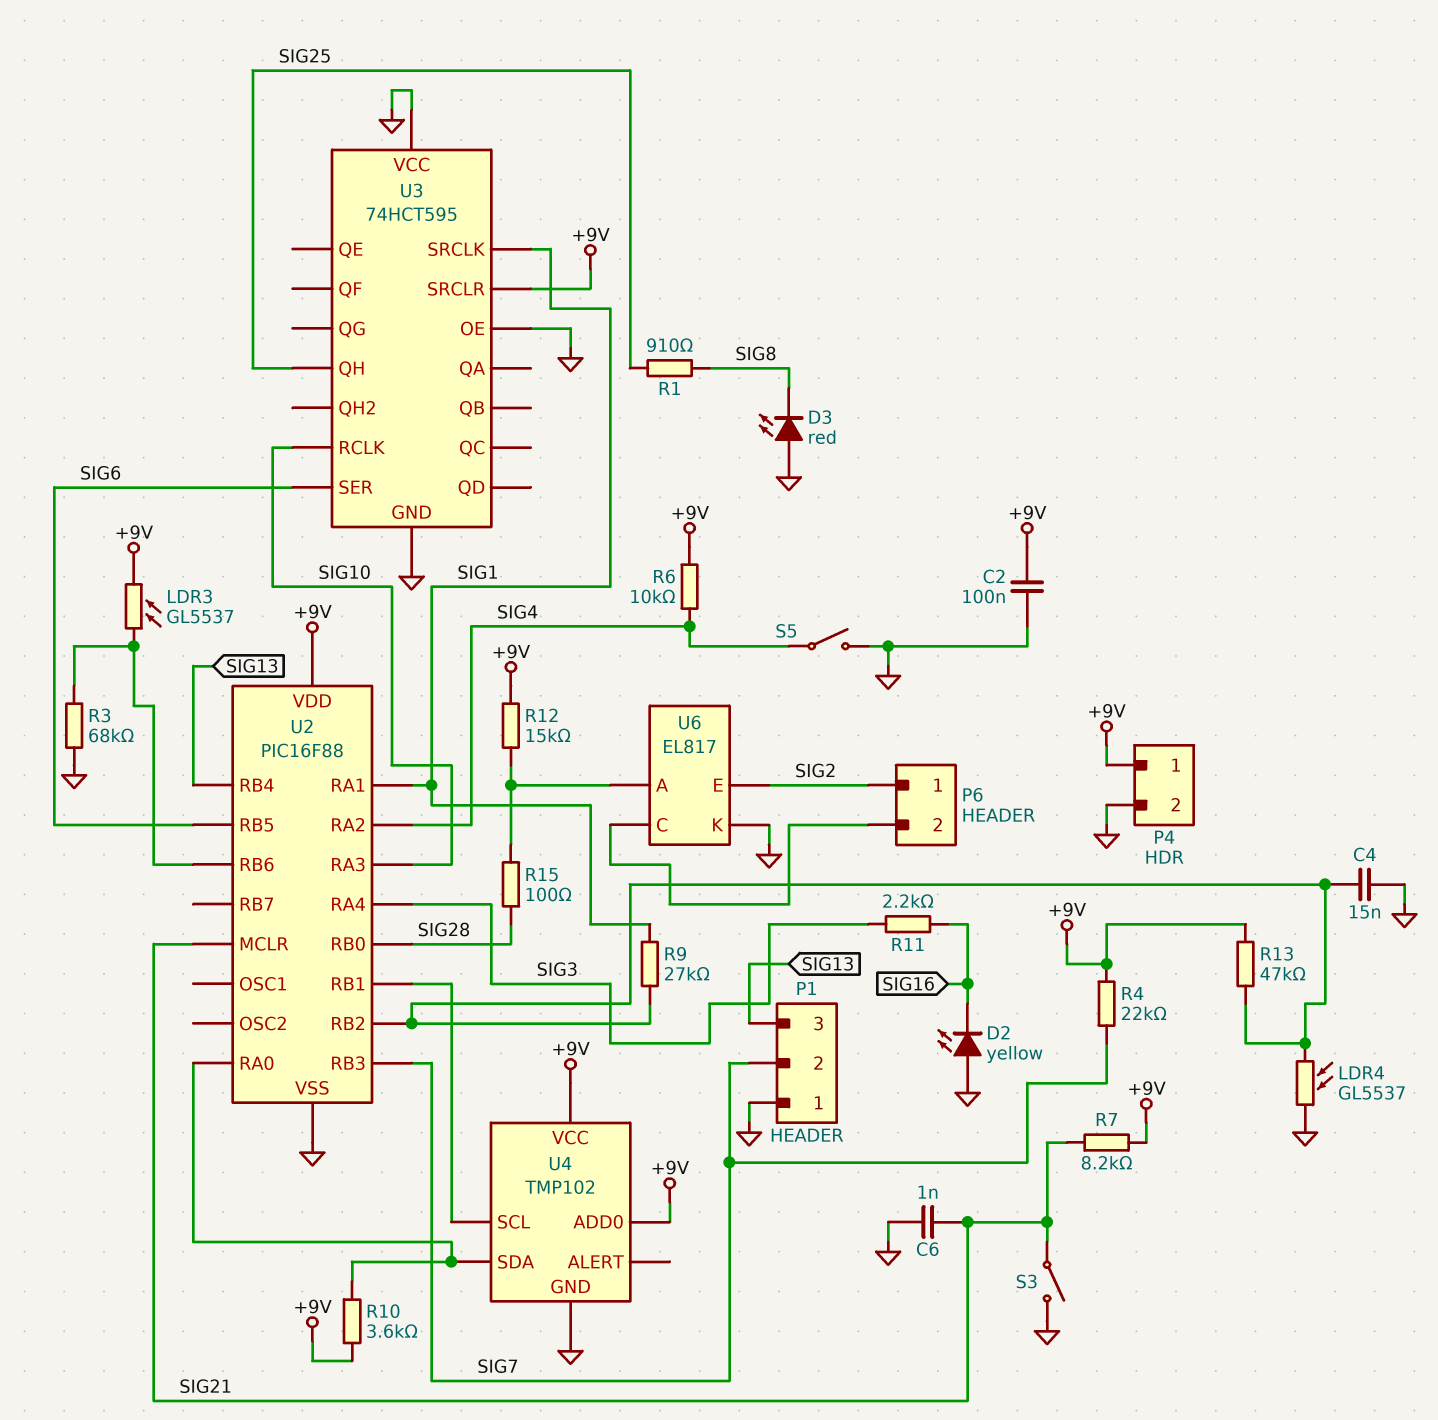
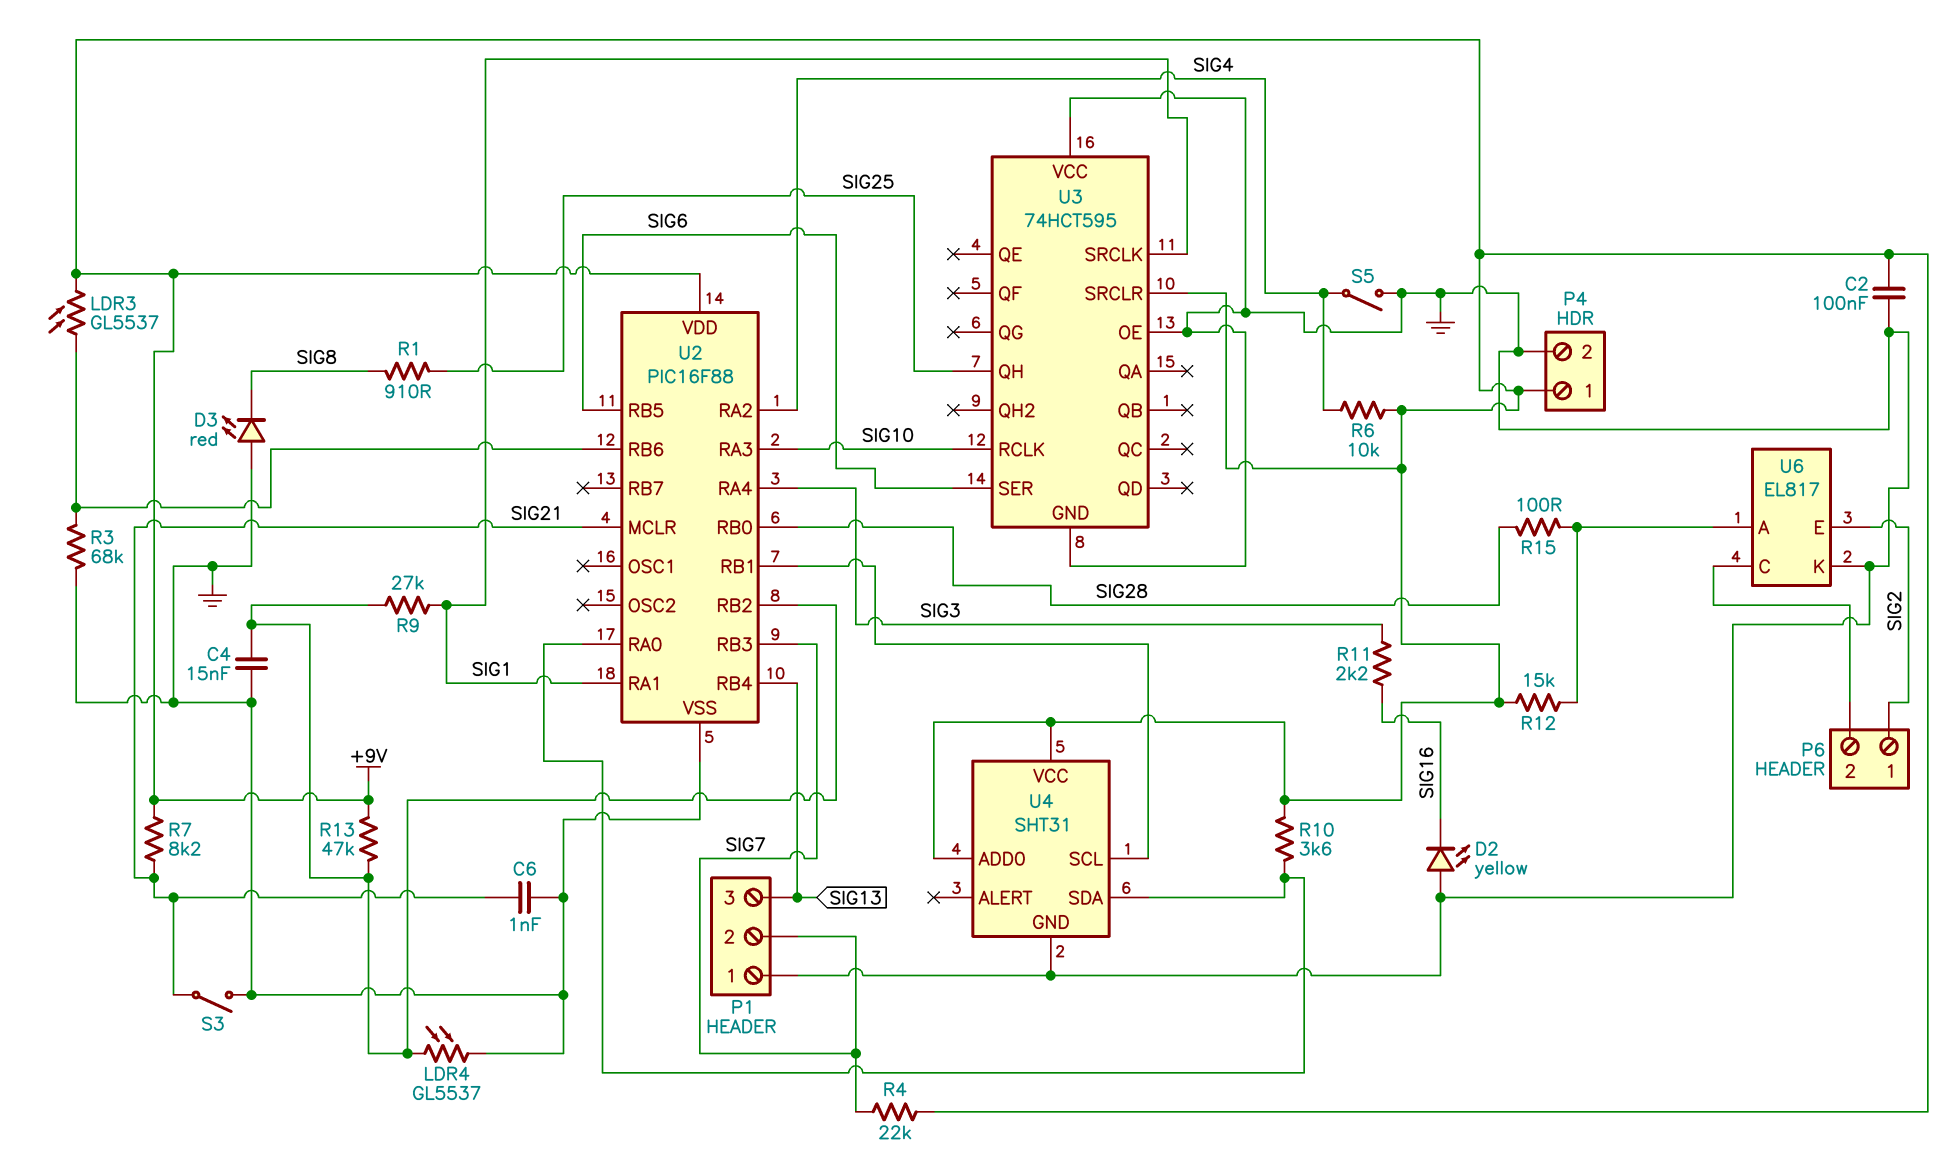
U4: TMP102 -> SHT31

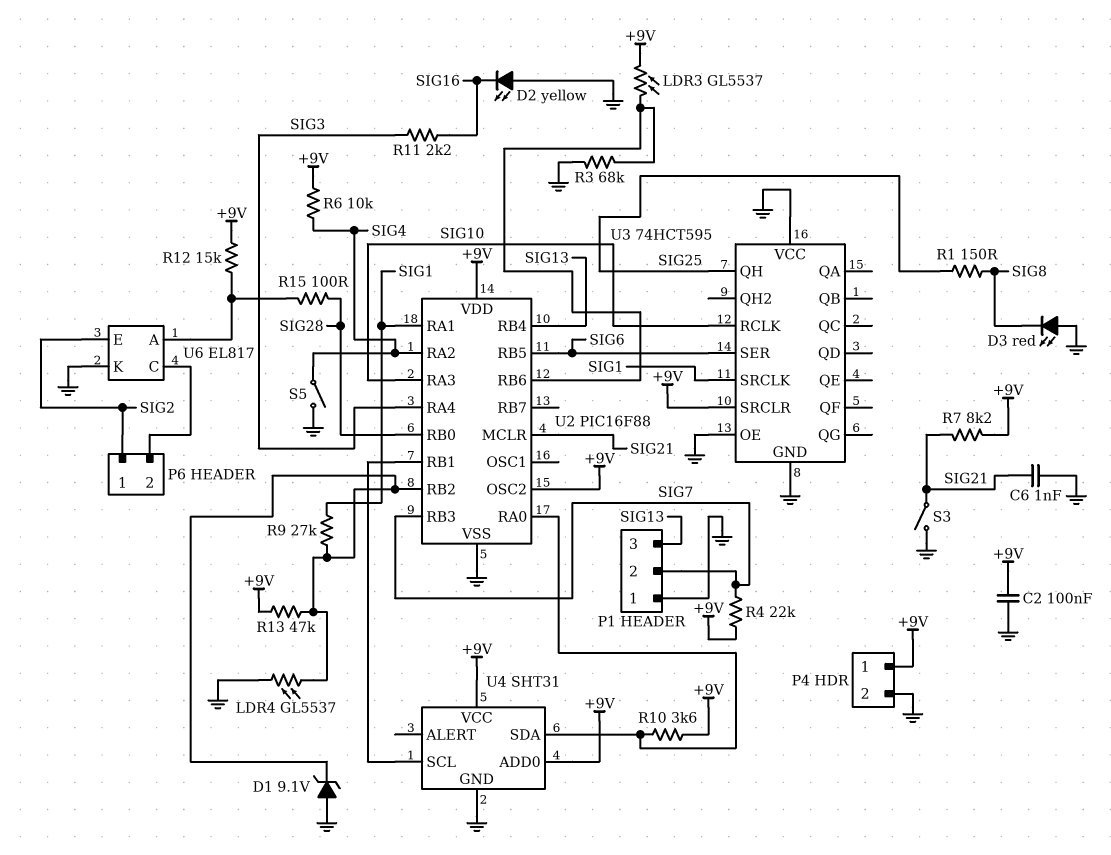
C4: 15nF (GND, U2/RB2) -> none
D1: none -> zener 9.1V (A GND, K U2/RB2)
R1: 910 (SIG8, SIG25) -> 150 (SIG8, SIG25)
U2 pin OSC2: none -> +9V

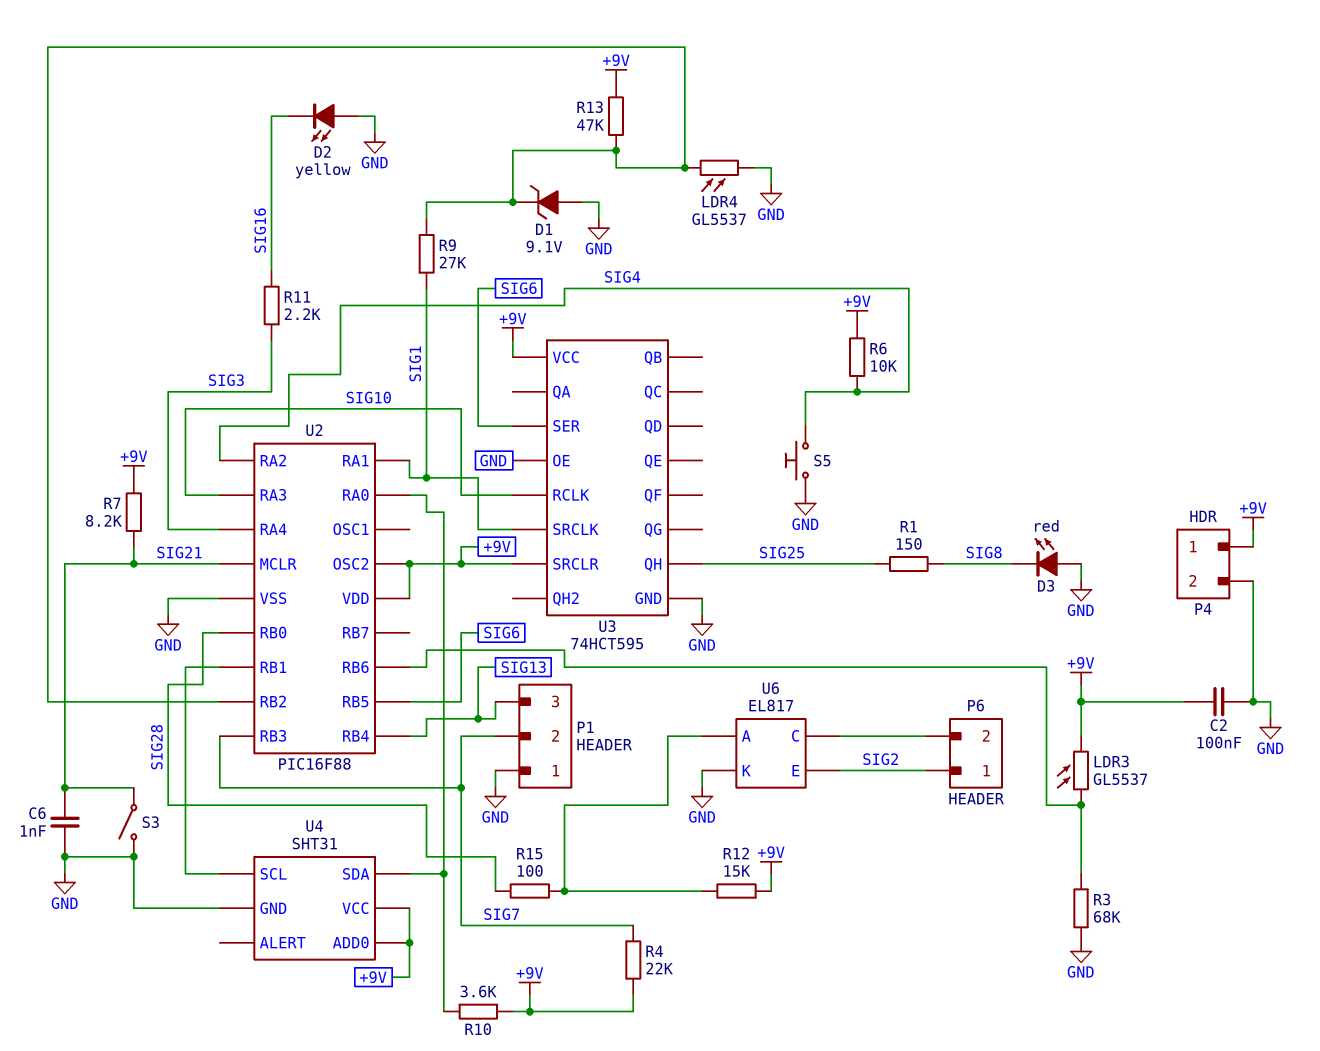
S5: switch (GND, SIG4) -> button (GND, SIG4)
U3 pin VCC: GND -> +9V

